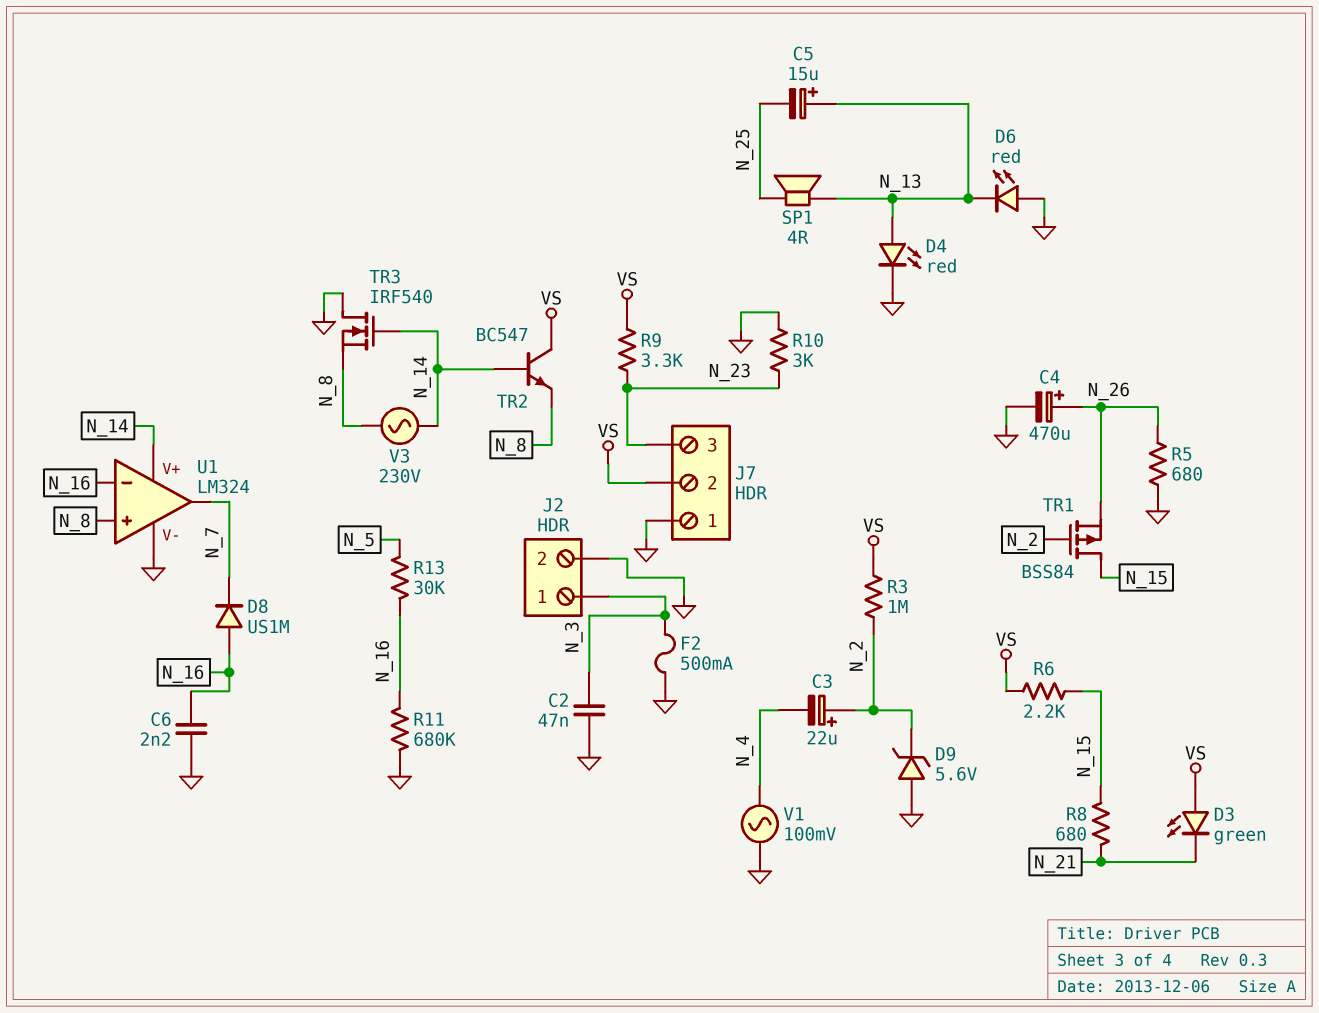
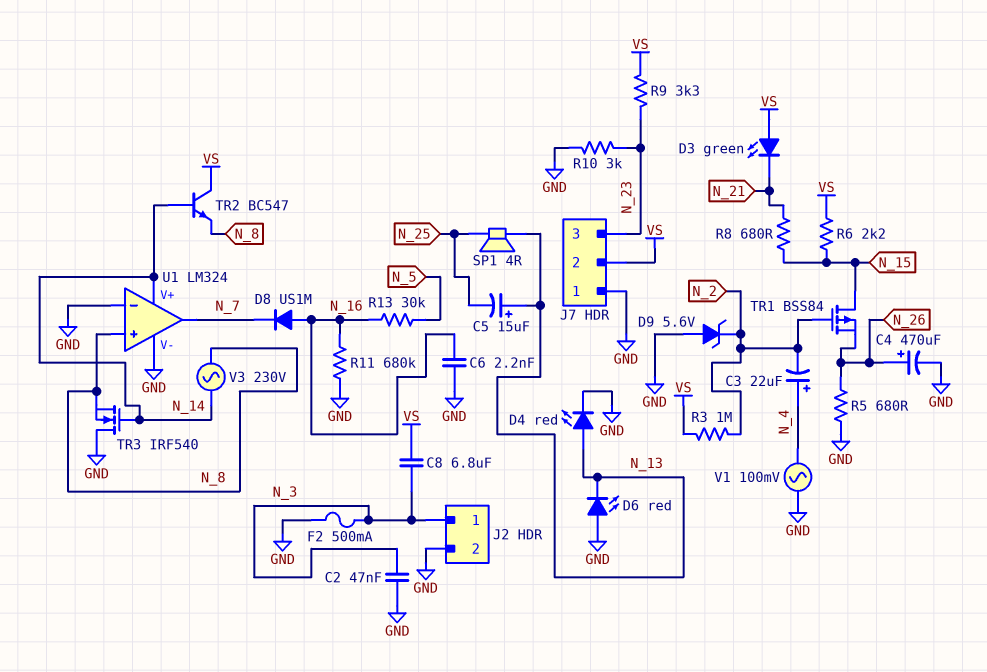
C3: 22uF (plus N_2, minus N_4) -> 22uF (plus N_4, minus N_2)
C8: none -> 6.8uF (N_3, VS)
U1 pin in-: N_16 -> GND

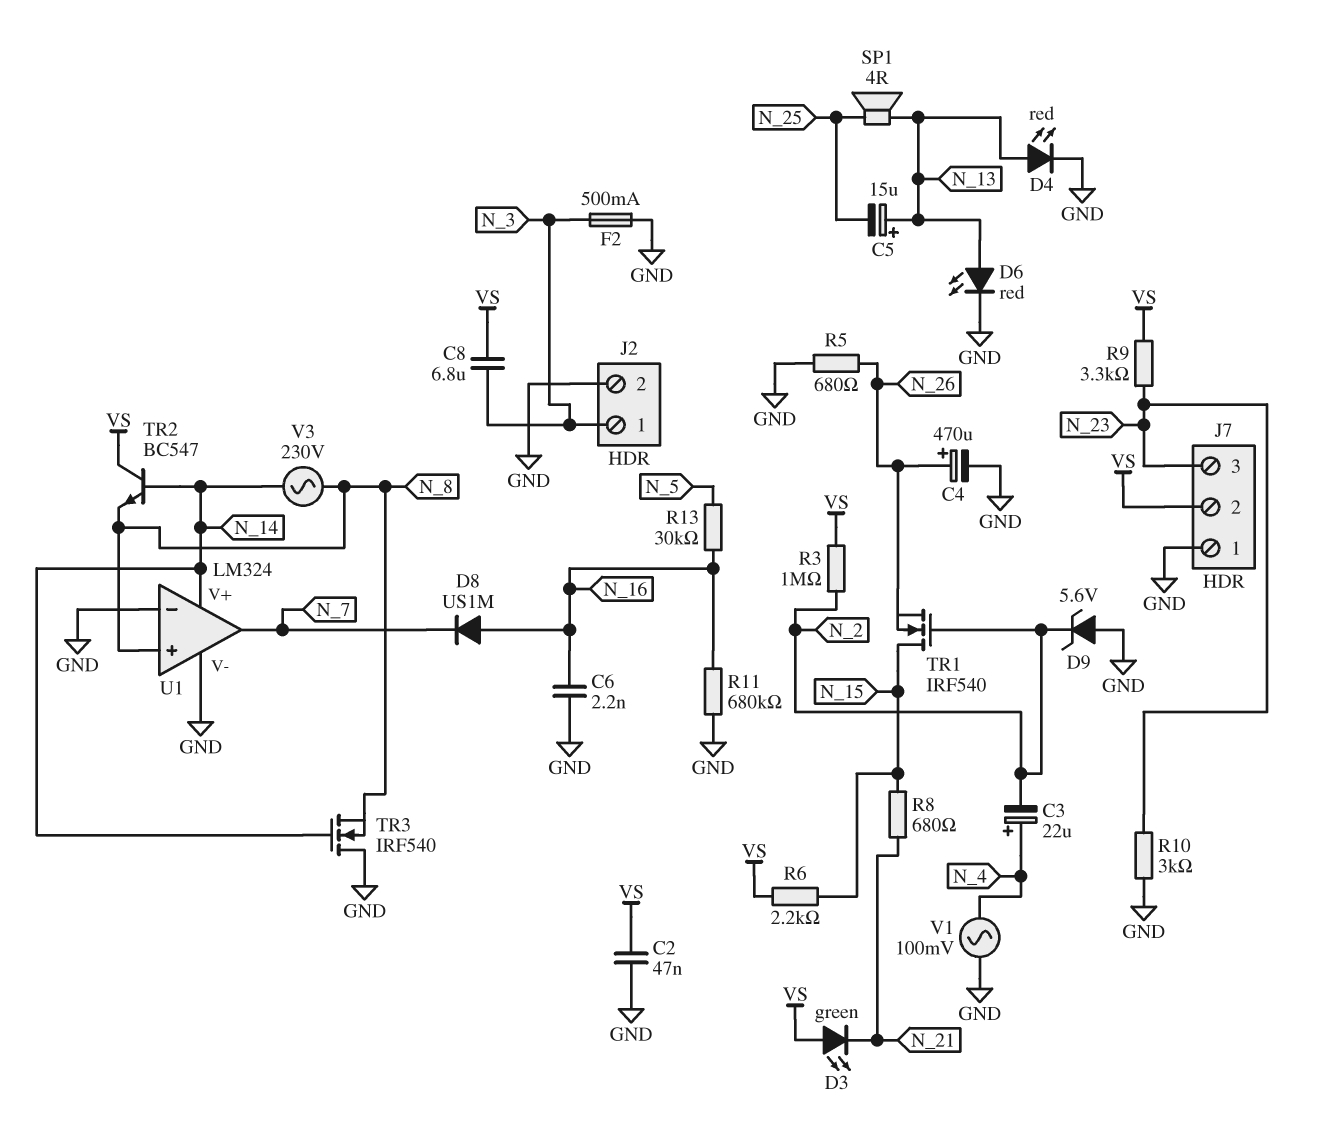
C2: 47nF (GND, N_3) -> 47nF (GND, VS)
D6: LED red (A GND, K N_13) -> LED red (A N_13, K GND)
TR1: PMOS BSS84 (G N_2, D N_15, S N_26) -> NMOS IRF540 (G N_2, D N_15, S N_26)

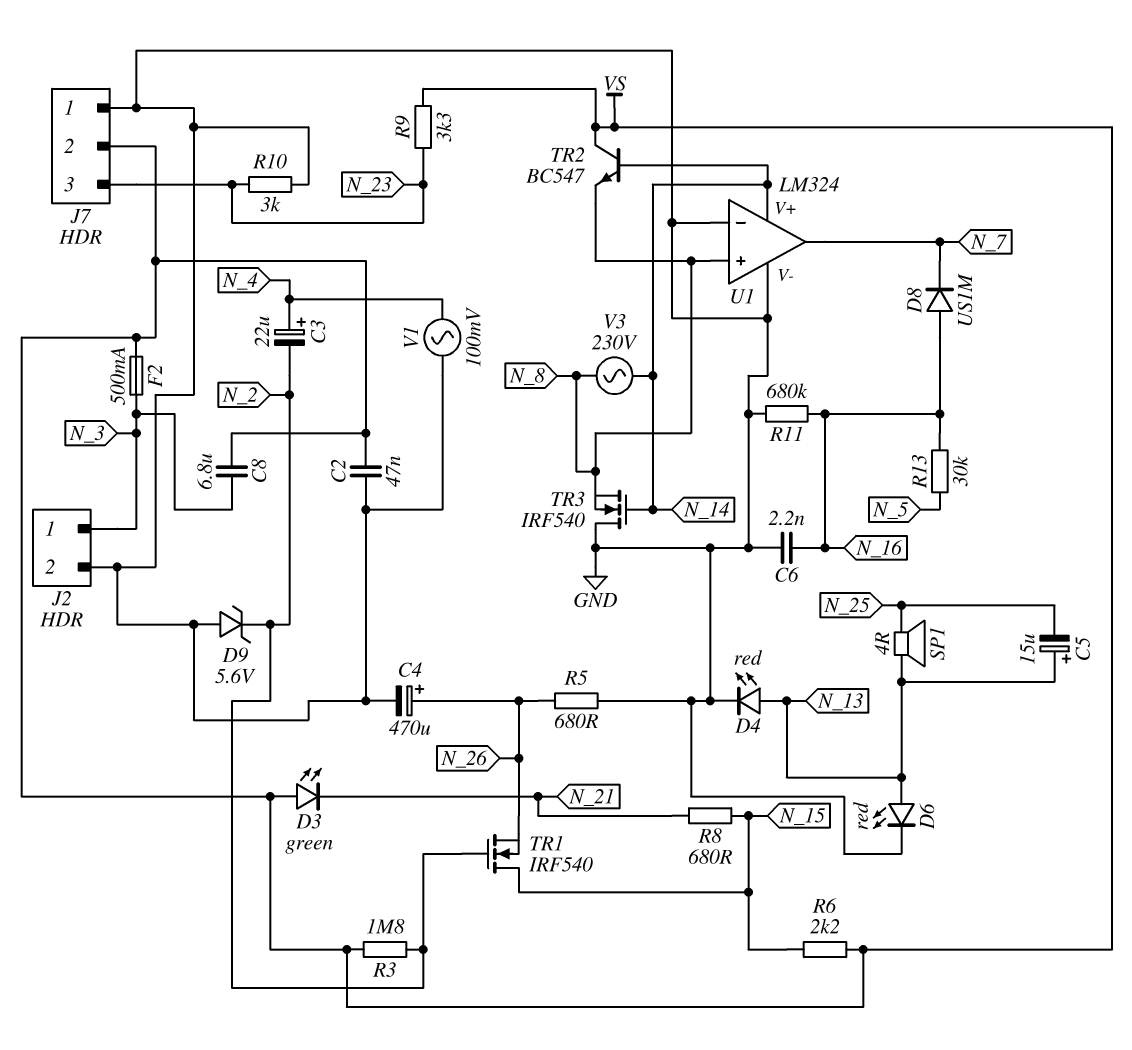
F2: 500mA (GND, N_3) -> 500mA (N_3, VS)
R3: 1M (N_2, VS) -> 1.8M (N_2, VS)

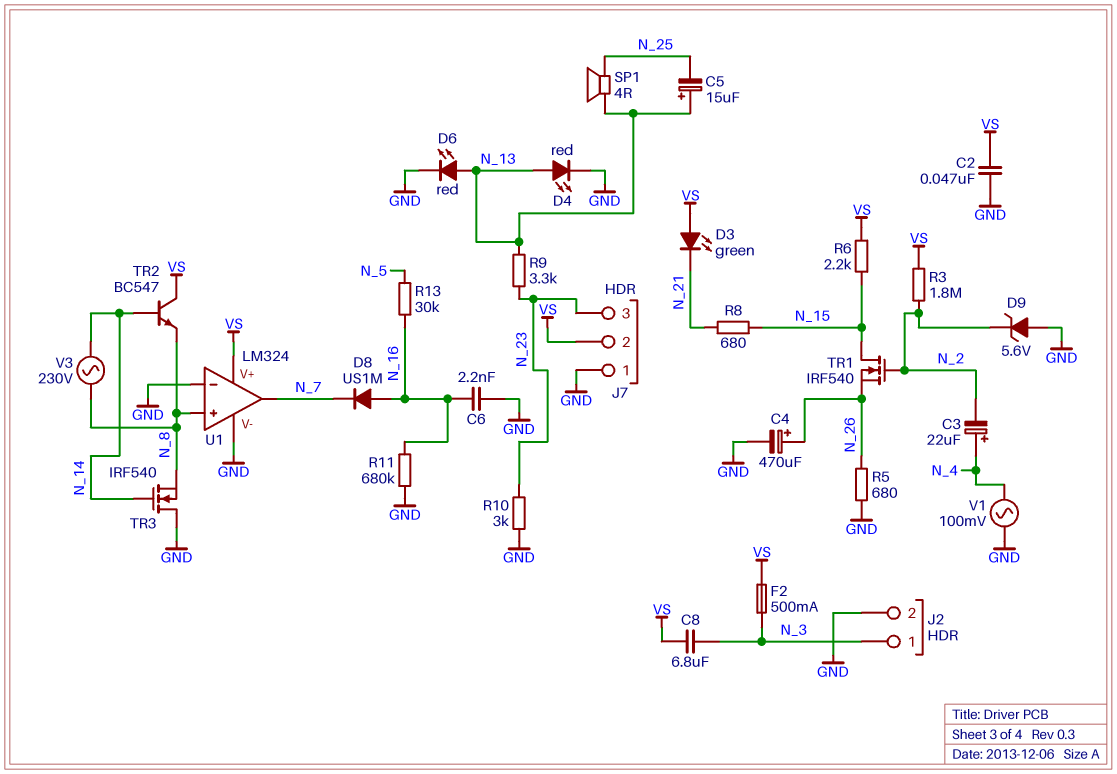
R9: 3.3k (N_23, VS) -> 3.3k (N_13, N_23)
U1 pin V+: N_14 -> VS

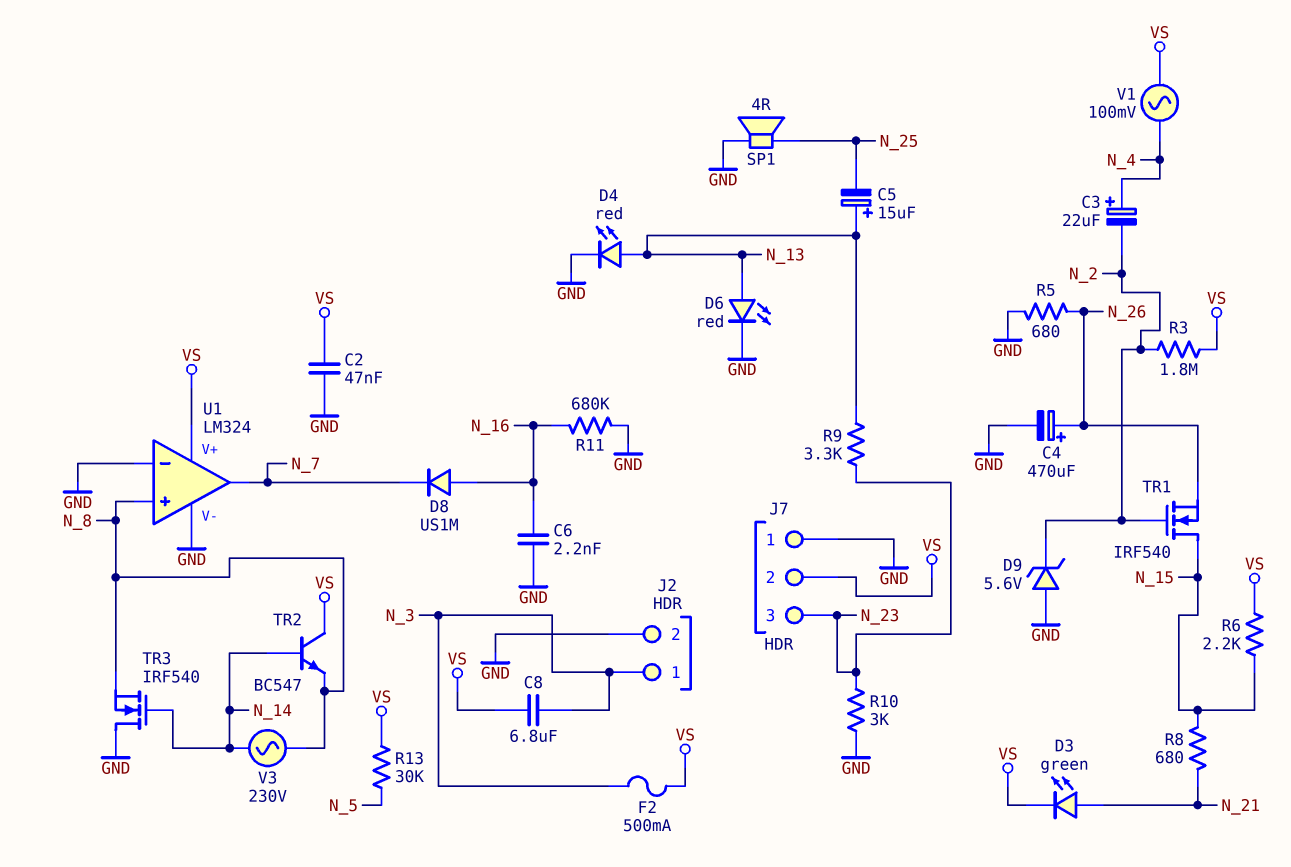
D3: LED green (A VS, K N_21) -> LED green (A N_21, K VS)
R13: 30k (N_5, N_16) -> 30k (N_5, VS)
SP1: speaker 4R (N_13, N_25) -> speaker 4R (GND, N_25)
V1: AC 100mV (GND, N_4) -> AC 100mV (N_4, VS)

